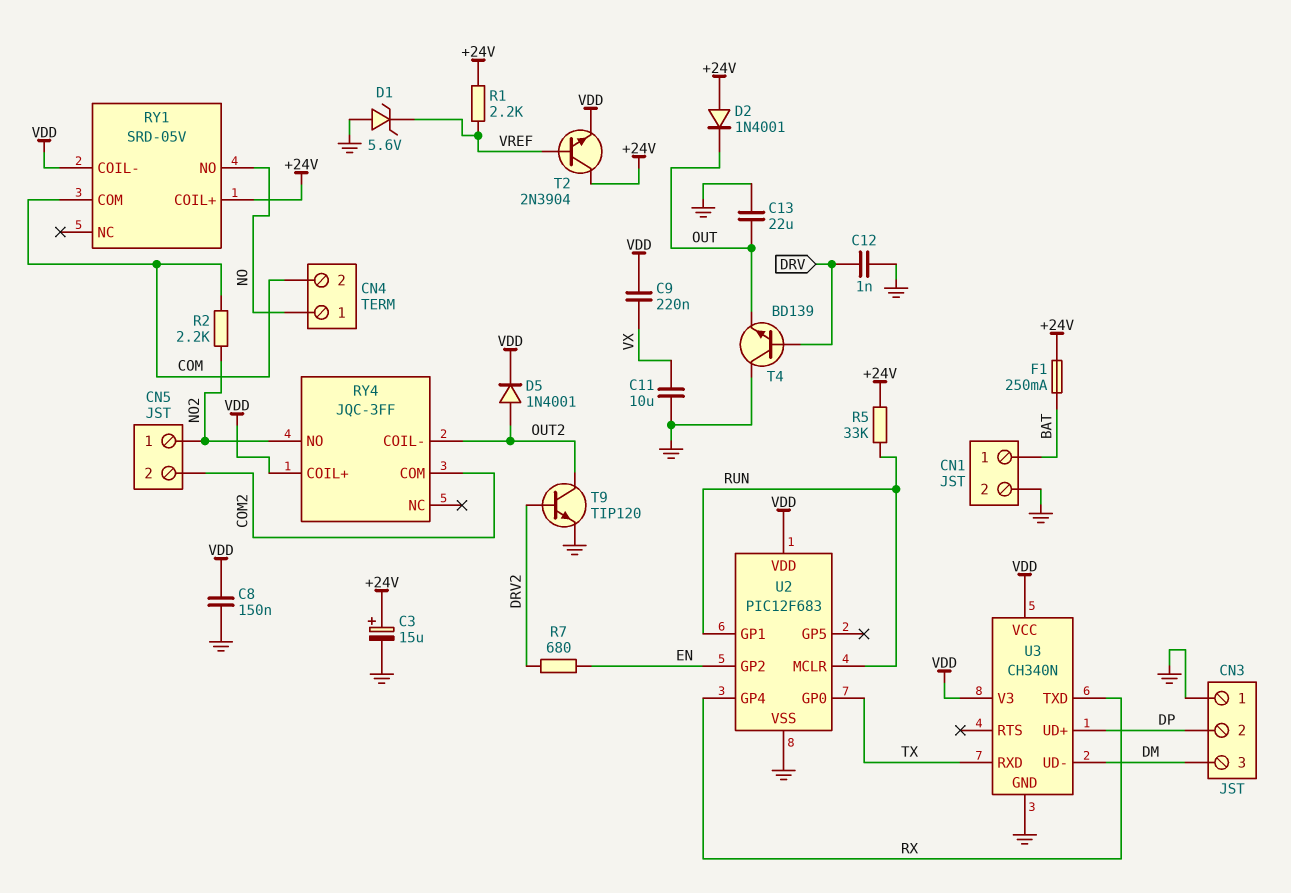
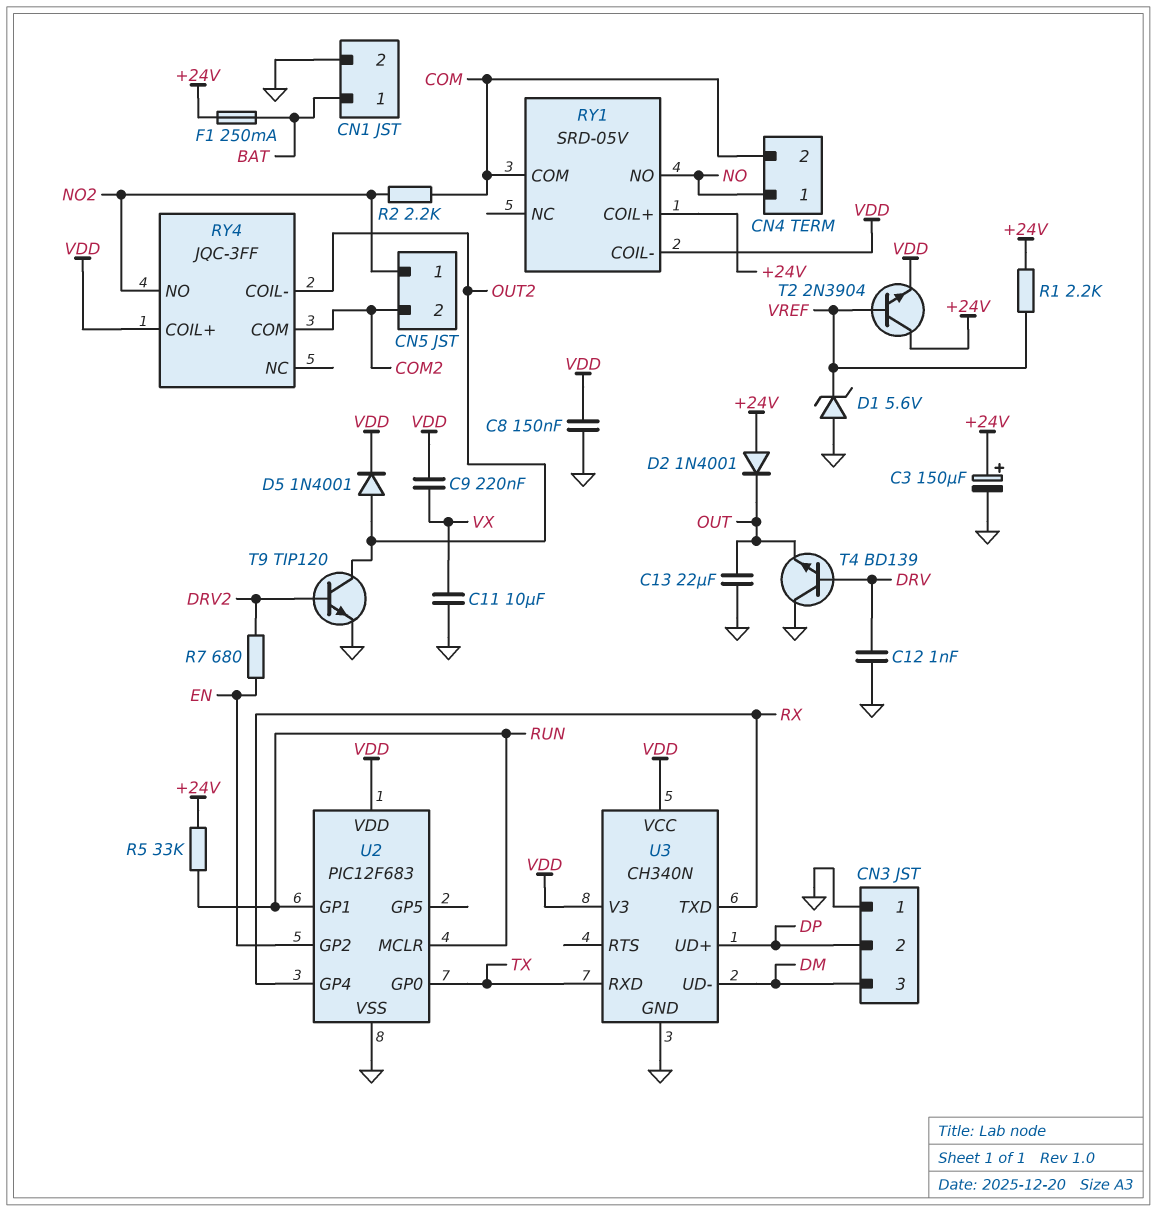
C3: 15uF (plus +24V, minus GND) -> 150uF (plus +24V, minus GND)

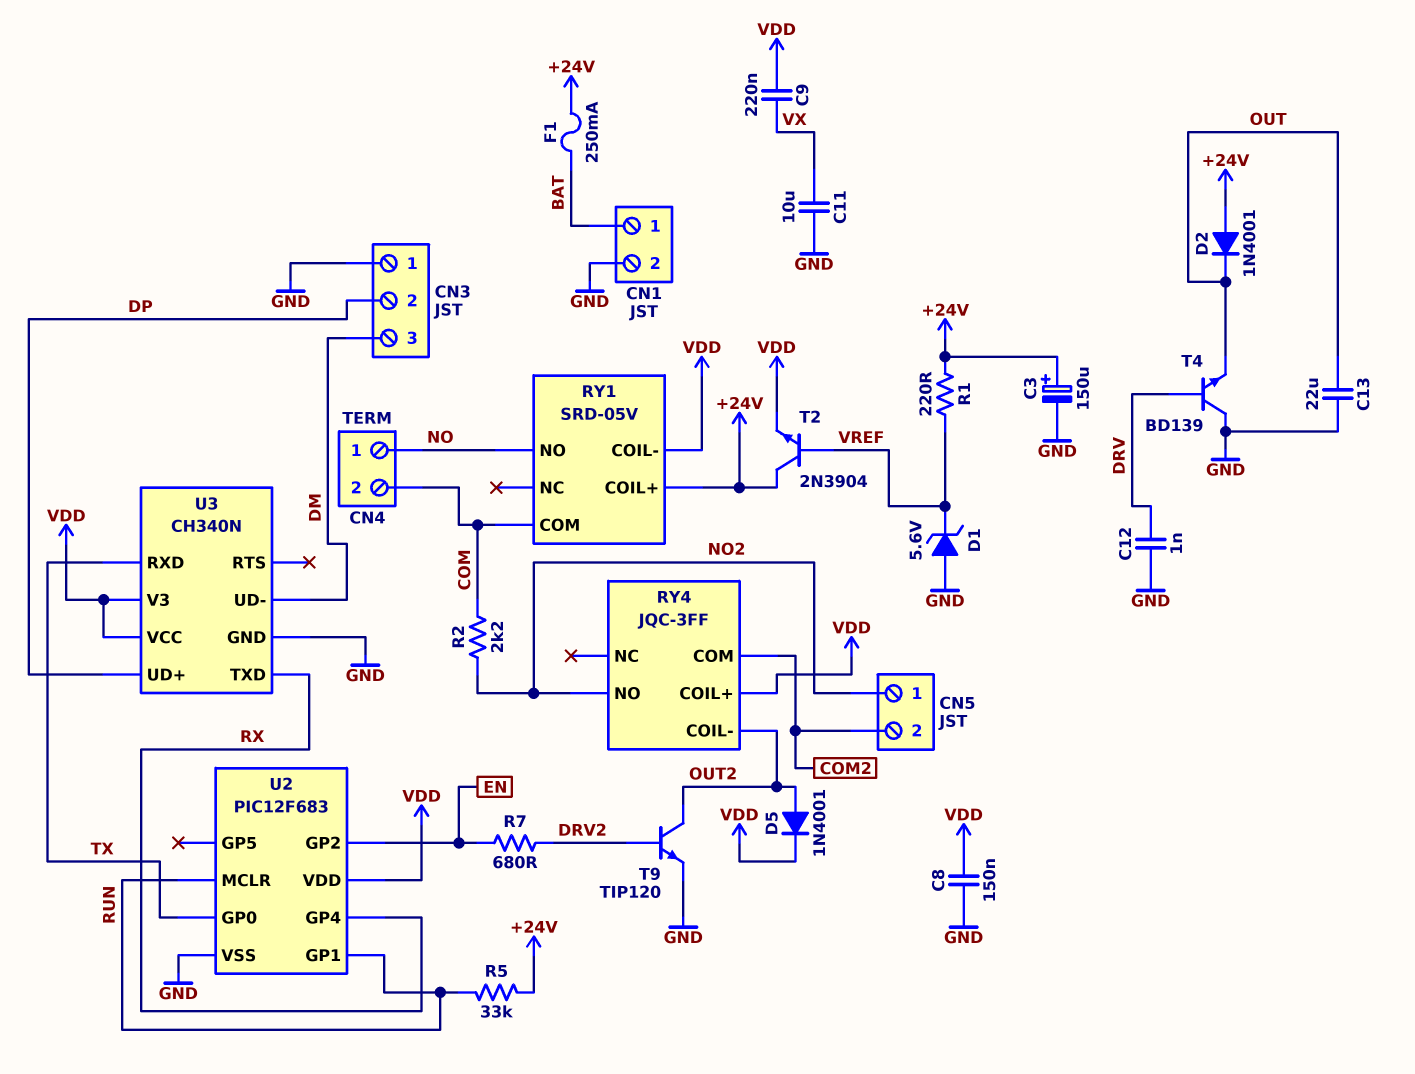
R1: 2.2k (+24V, VREF) -> 220 (+24V, VREF)

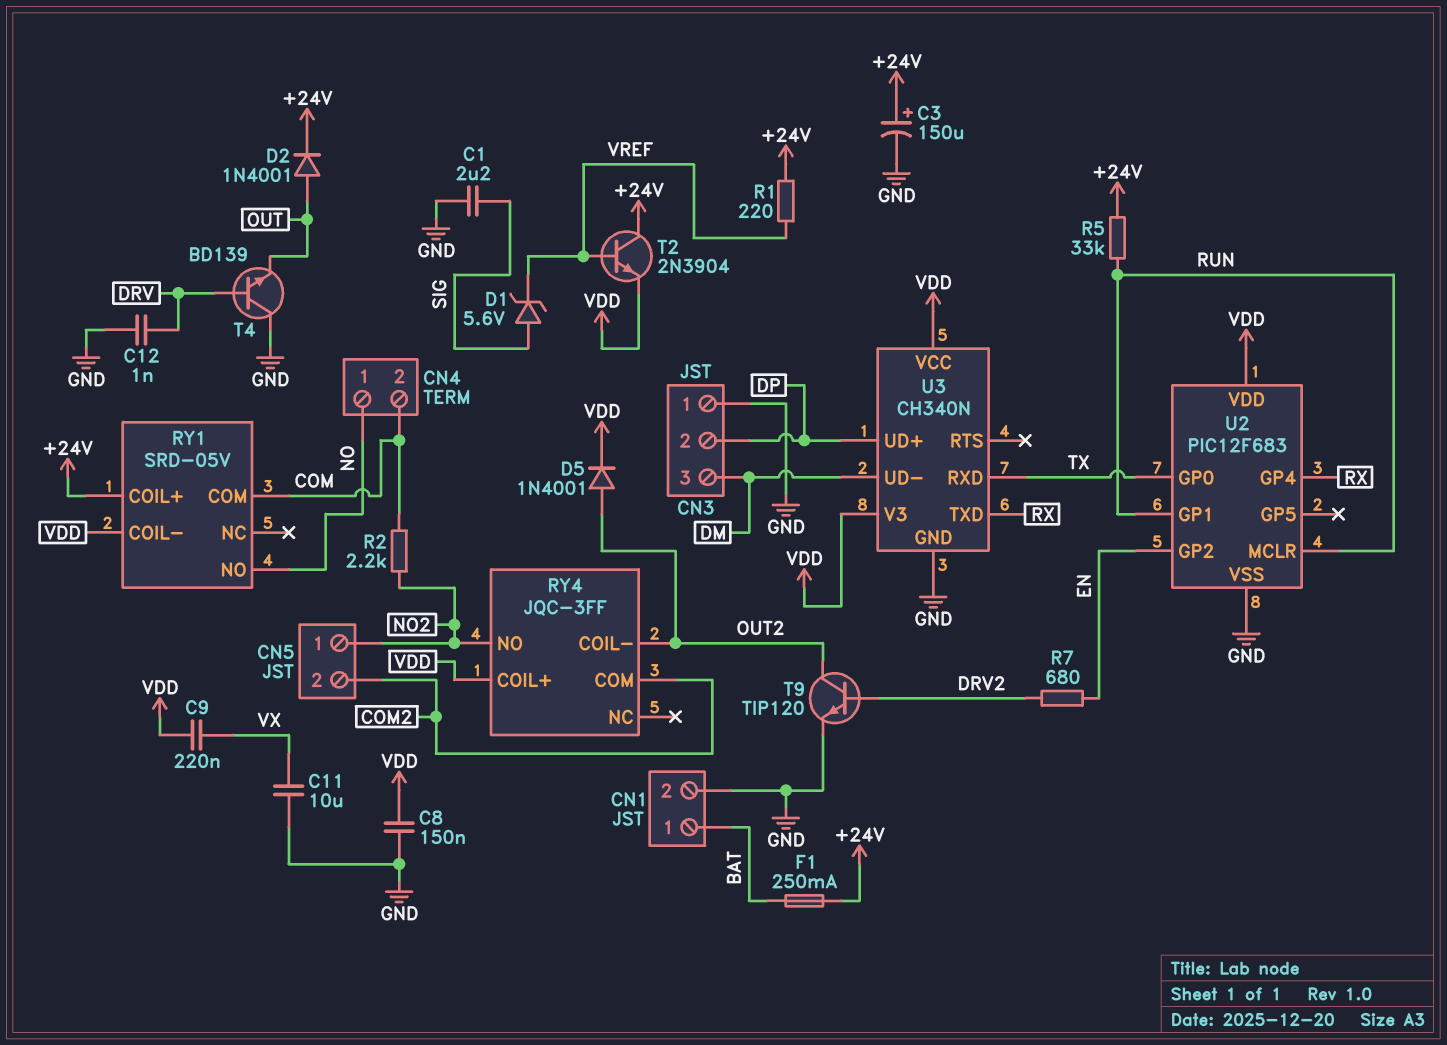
C1: none -> 2.2uF (GND, SIG)
C13: 22uF (GND, OUT) -> none
D1: zener 5.6V (A GND, K VREF) -> zener 5.6V (A SIG, K VREF)
D2: diode 1N4001 (A +24V, K OUT) -> diode 1N4001 (A OUT, K +24V)

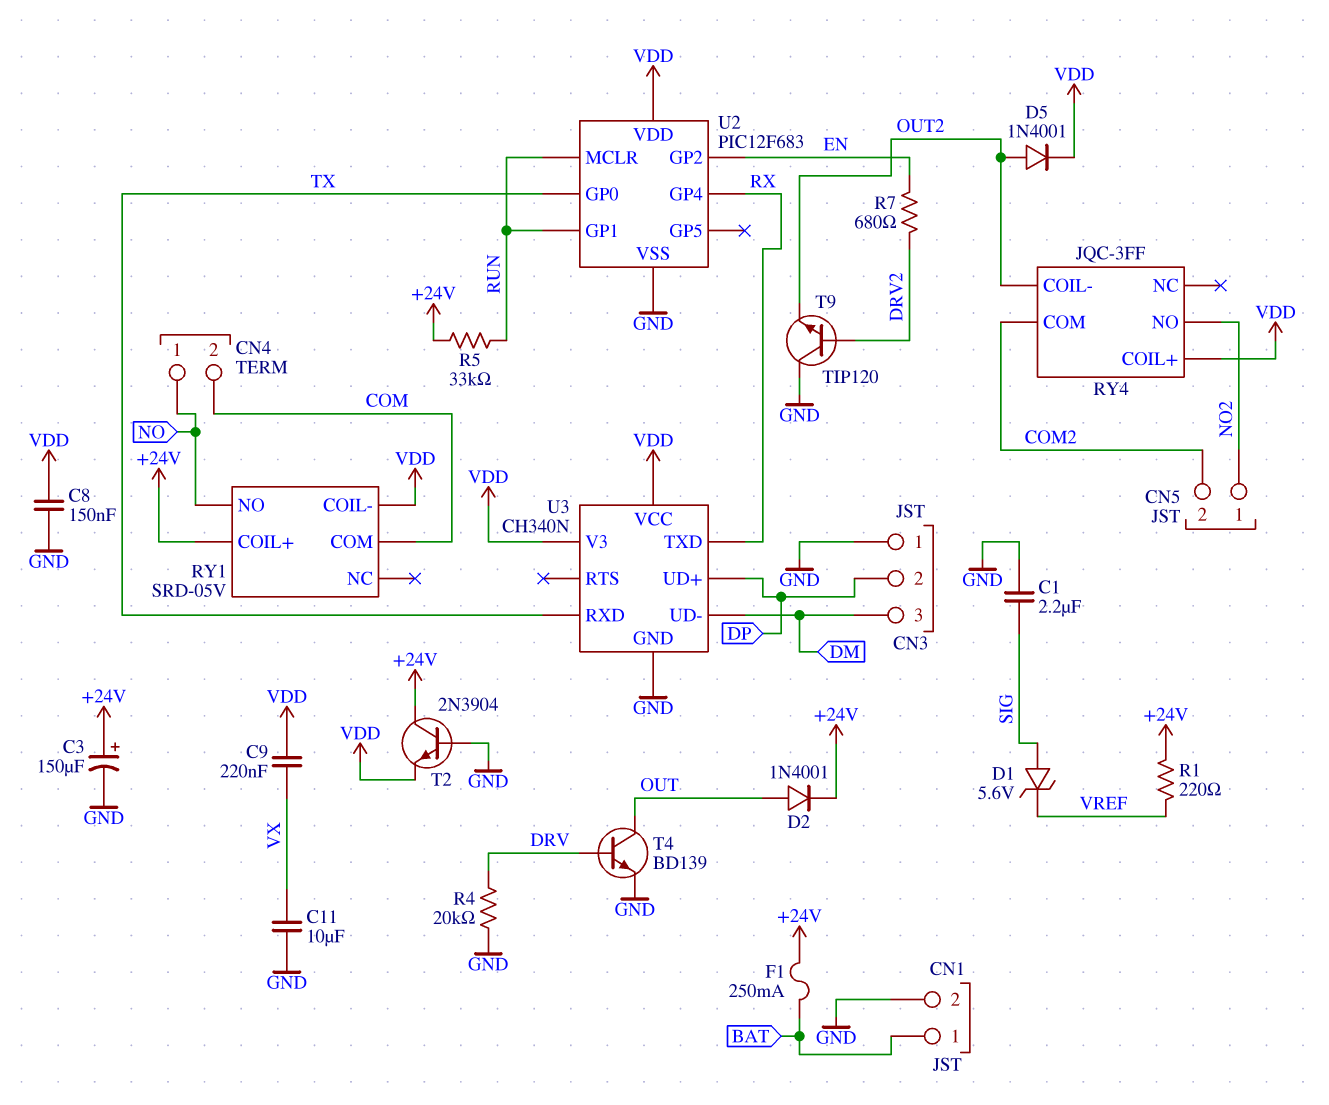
C12: 1nF (DRV, GND) -> none
R2: 2.2k (COM, NO2) -> none
R4: none -> 20k (DRV, GND)
T2: NPN 2N3904 (B VREF, C +24V, E VDD) -> NPN 2N3904 (B GND, C +24V, E VDD)
T4: NPN BD139 (B DRV, C GND, E OUT) -> NPN BD139 (B DRV, C OUT, E GND)
T9: NPN TIP120 (B DRV2, C OUT2, E GND) -> NPN TIP120 (B DRV2, C GND, E OUT2)

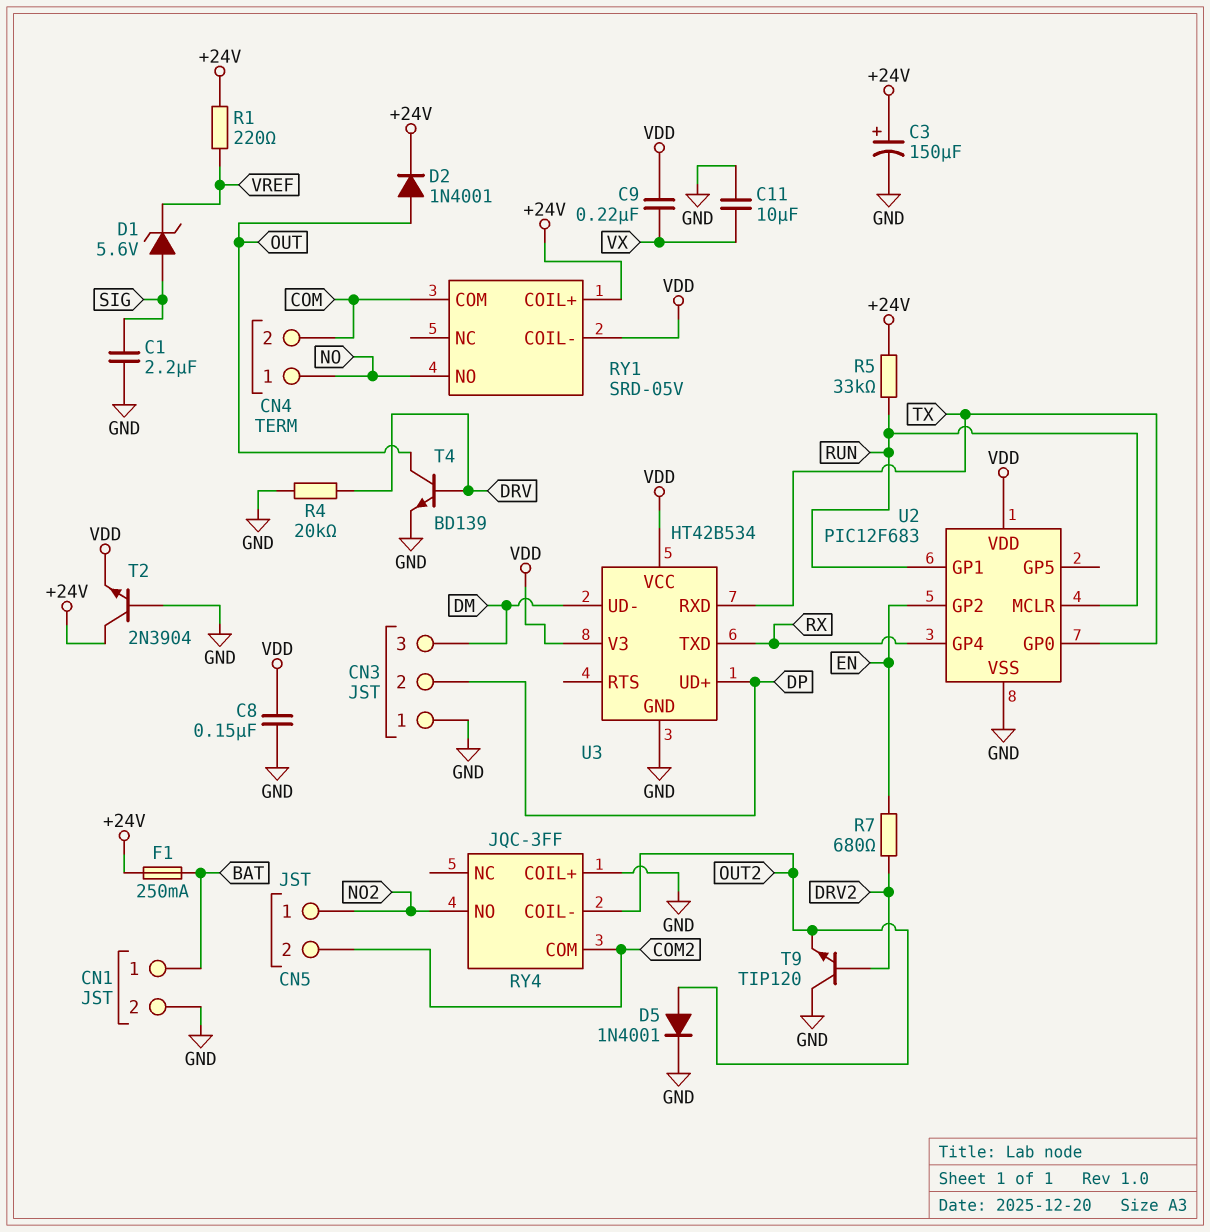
D5: diode 1N4001 (A OUT2, K VDD) -> diode 1N4001 (A OUT2, K GND)
RY4 pin COIL+: VDD -> GND
U3: CH340N -> HT42B534

